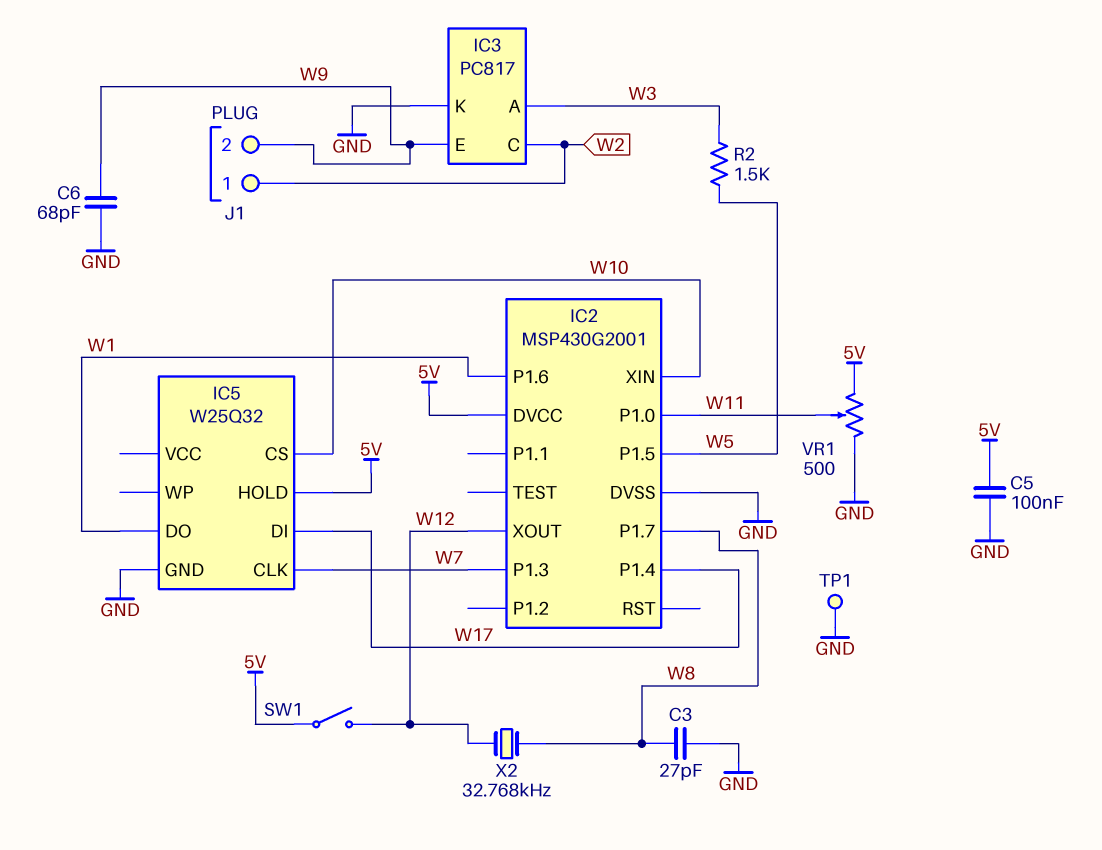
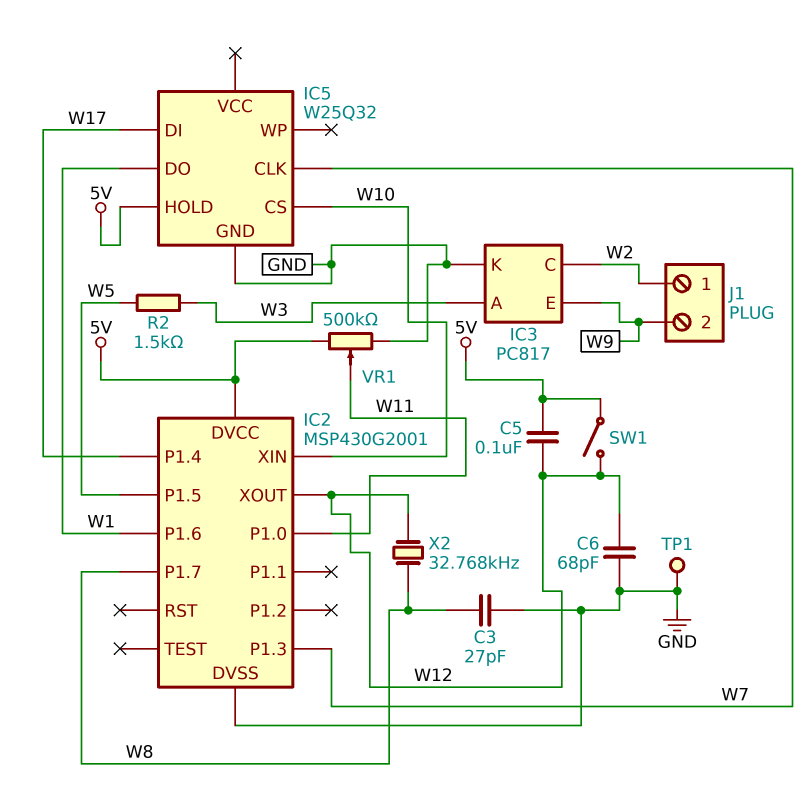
C5: 100nF (5V, GND) -> 100nF (5V, W12)
C6: 68pF (GND, W9) -> 68pF (GND, W12)
VR1: 500 (5V, GND, wiper W11) -> 500k (5V, GND, wiper W11)

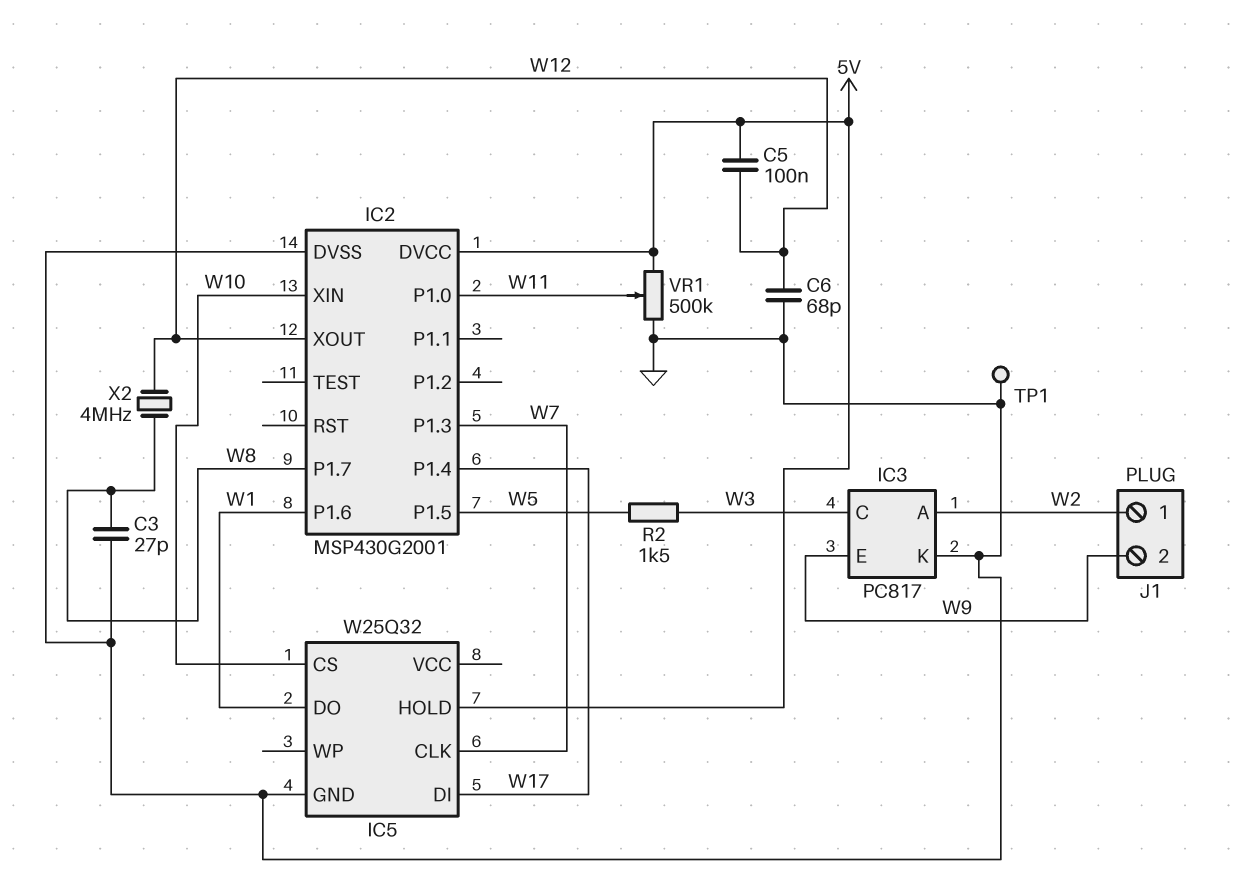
IC3 pin A: W3 -> W2
IC3 pin C: W2 -> W3
SW1: switch (5V, W12) -> none
X2: 32.768kHz (W8, W12) -> 4MHz (W8, W12)

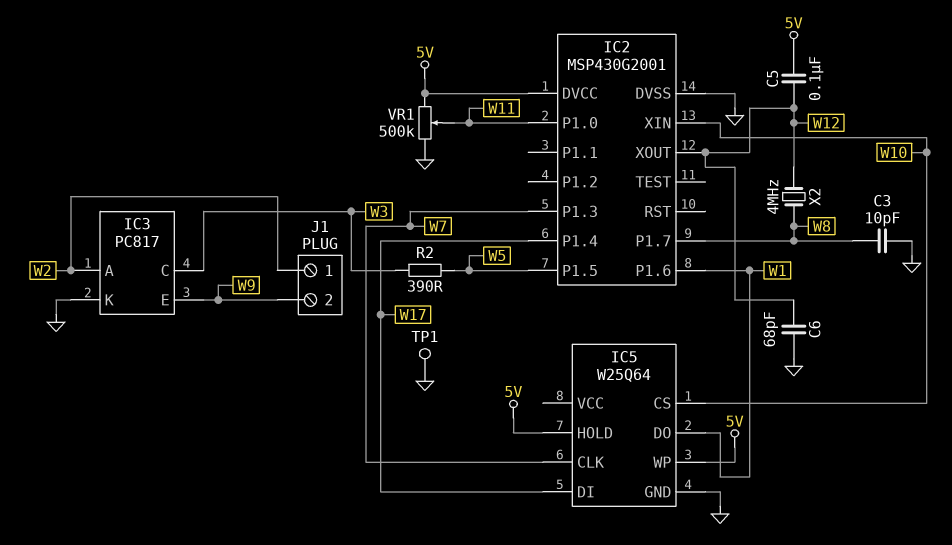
C3: 27pF (GND, W8) -> 10pF (GND, W8)
IC5: W25Q32 -> W25Q64
IC5 pin WP: none -> 5V
R2: 1.5k (W3, W5) -> 390 (W3, W5)

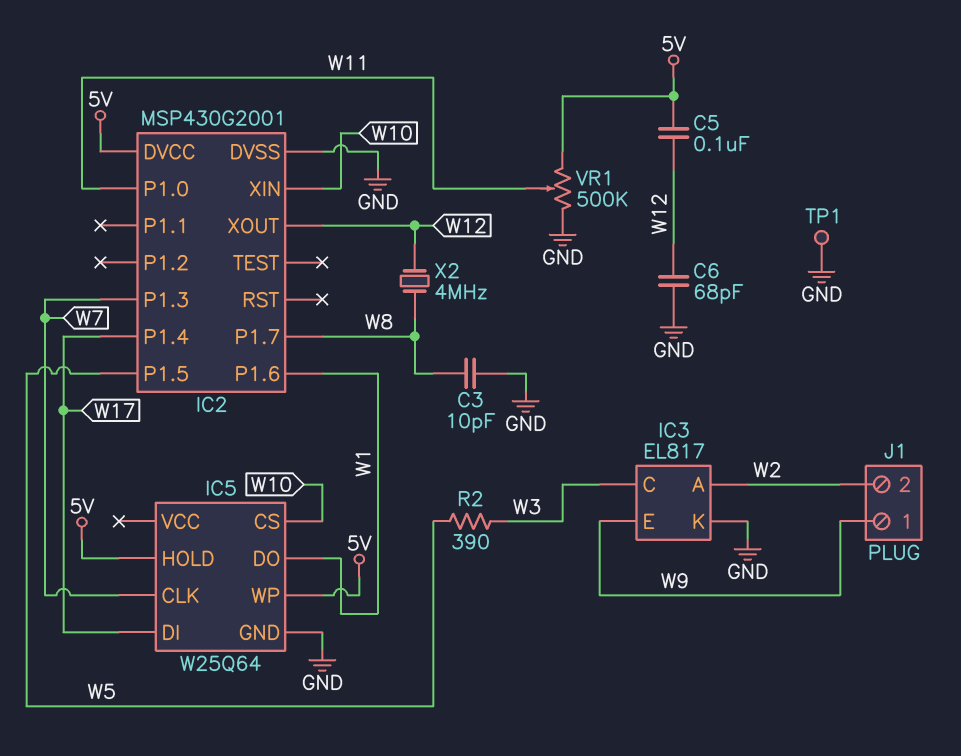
IC3: PC817 -> EL817
J1 pin 1: W2 -> W9
J1 pin 2: W9 -> W2

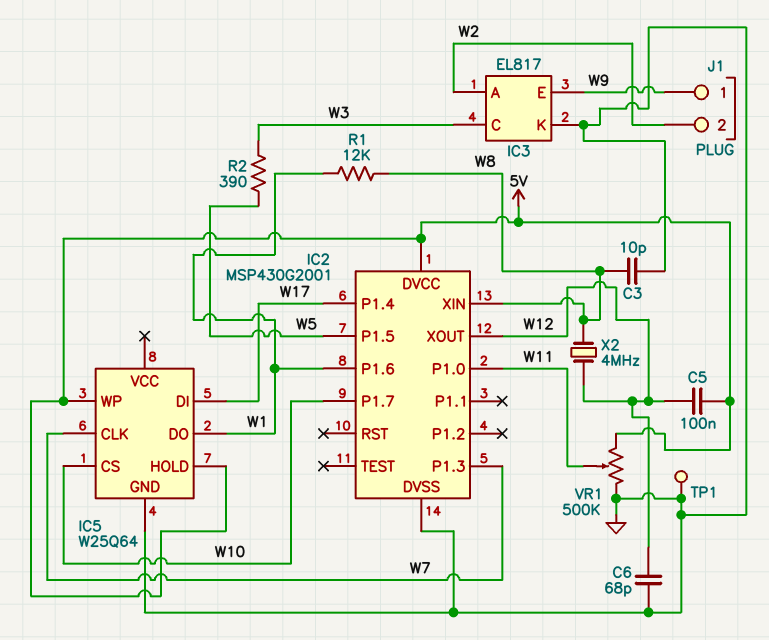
IC2 pin P1.7: W8 -> W10
IC2 pin XIN: W10 -> W8
R1: none -> 12k (W1, W8)

